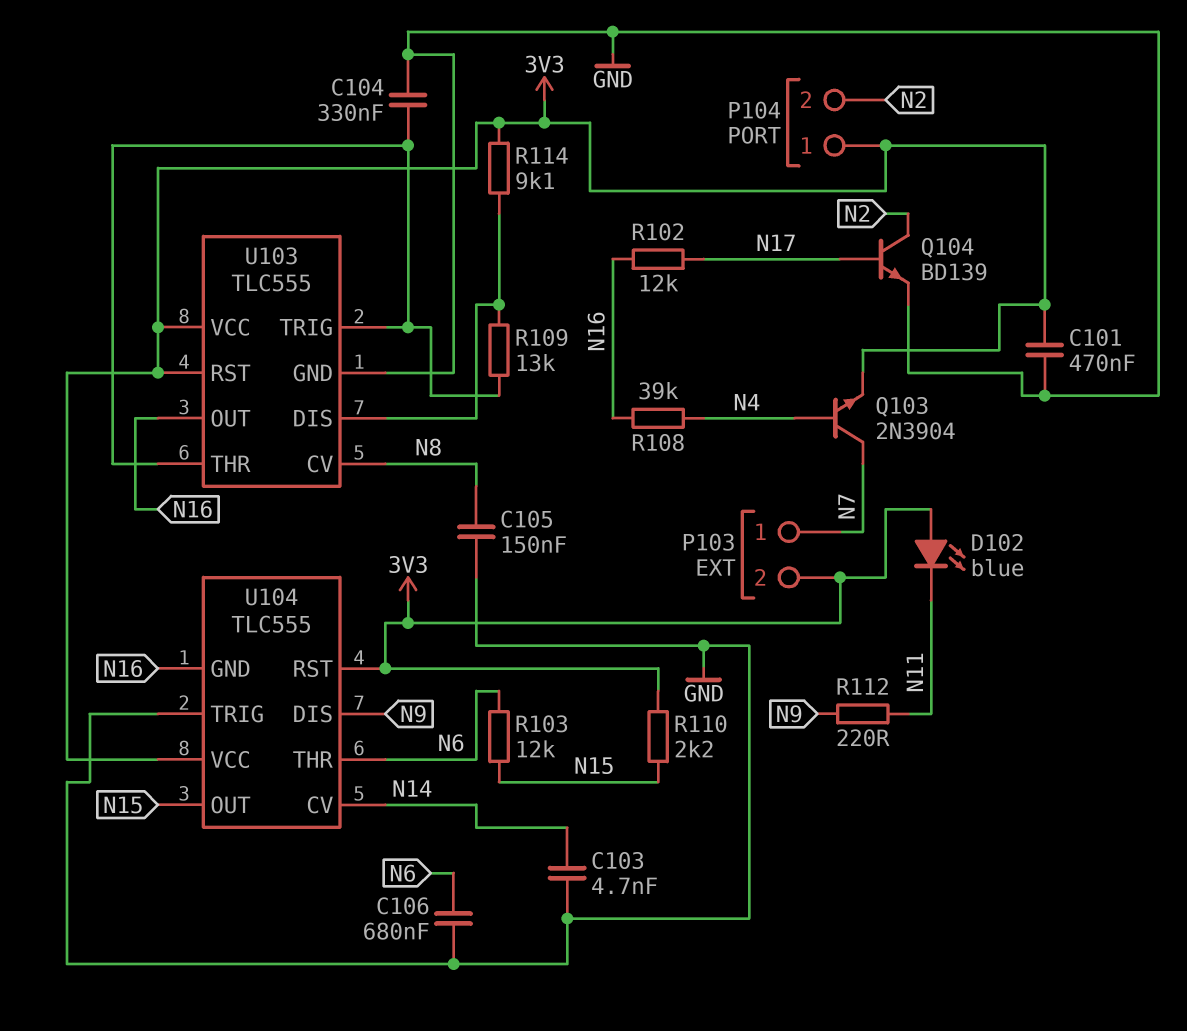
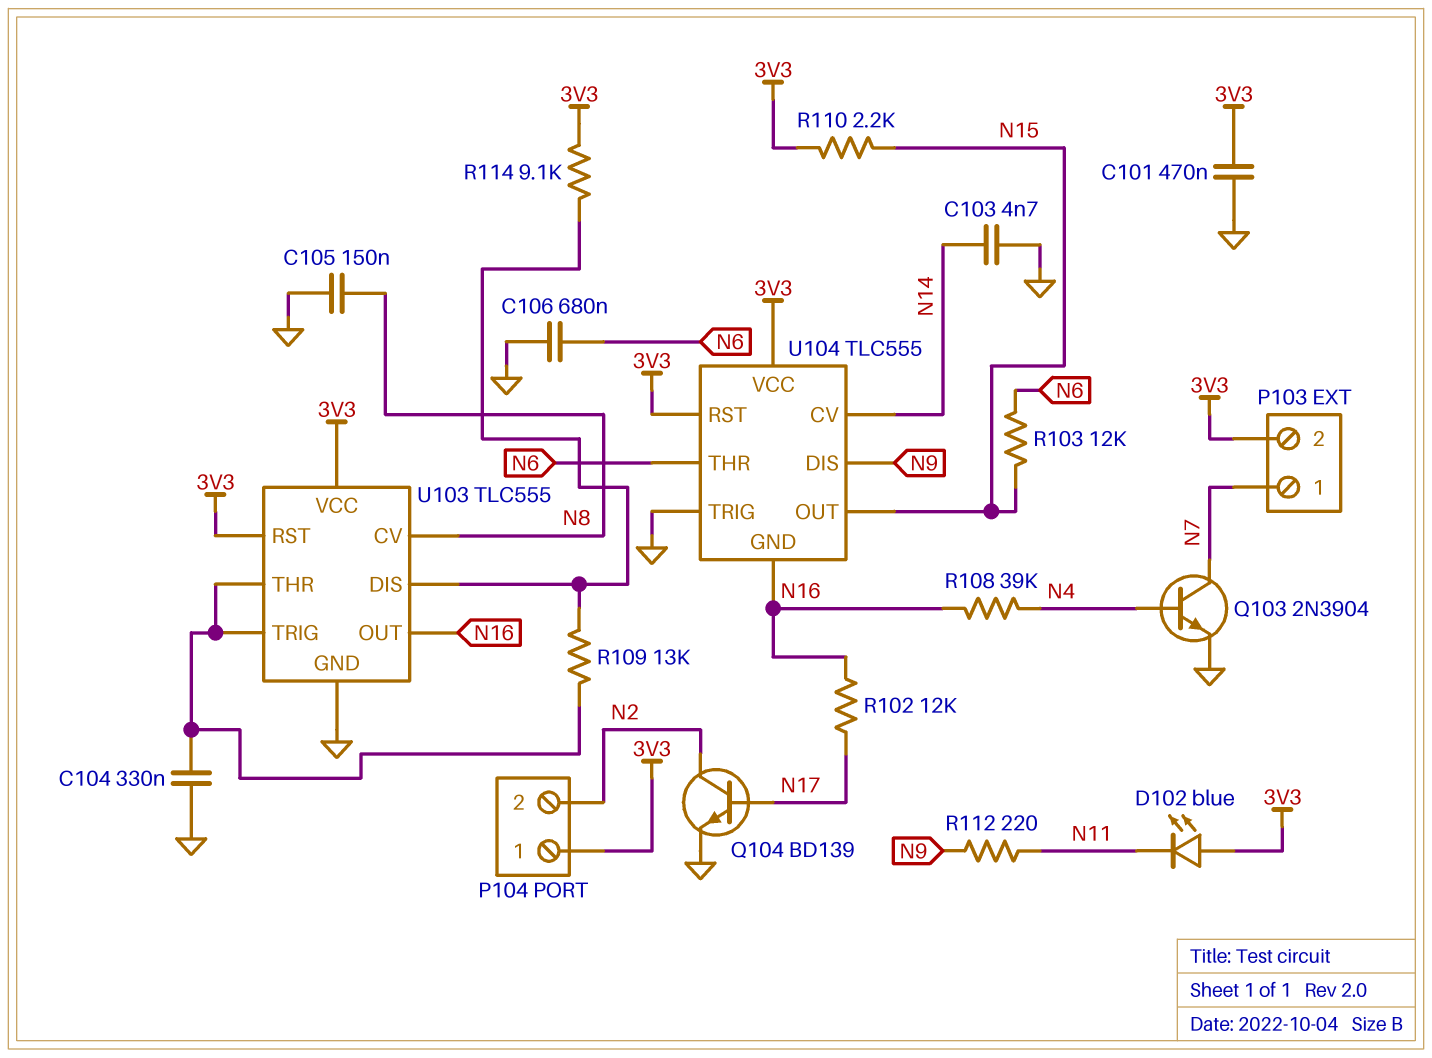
Q103: NPN 2N3904 (B N4, C N7, E 3V3) -> NPN 2N3904 (B N4, C N7, E GND)

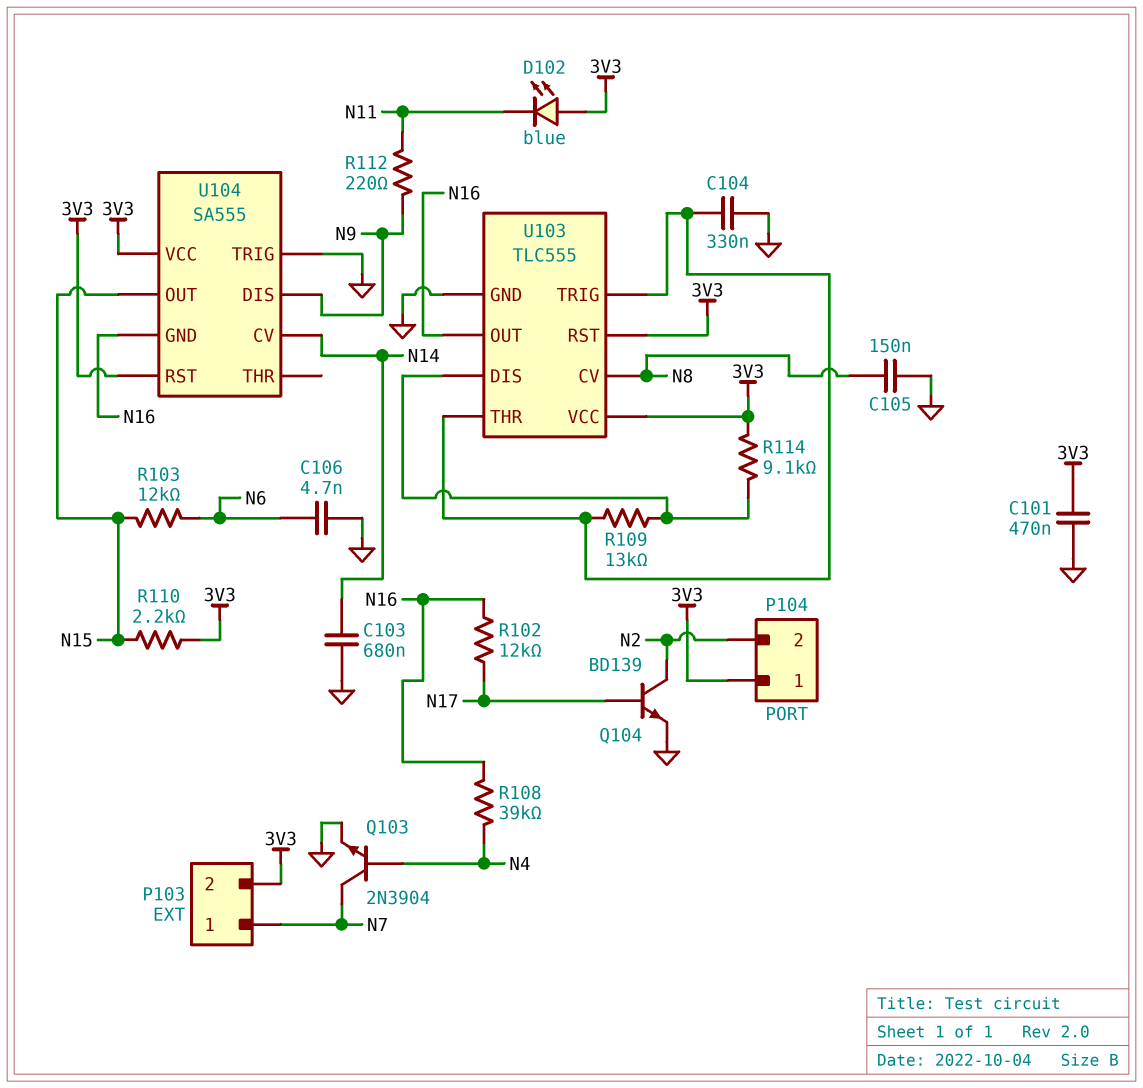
C103: 4.7nF (GND, N14) -> 680nF (GND, N14)
C106: 680nF (GND, N6) -> 4.7nF (GND, N6)
U104: TLC555 -> SA555
U104 pin THR: N6 -> none

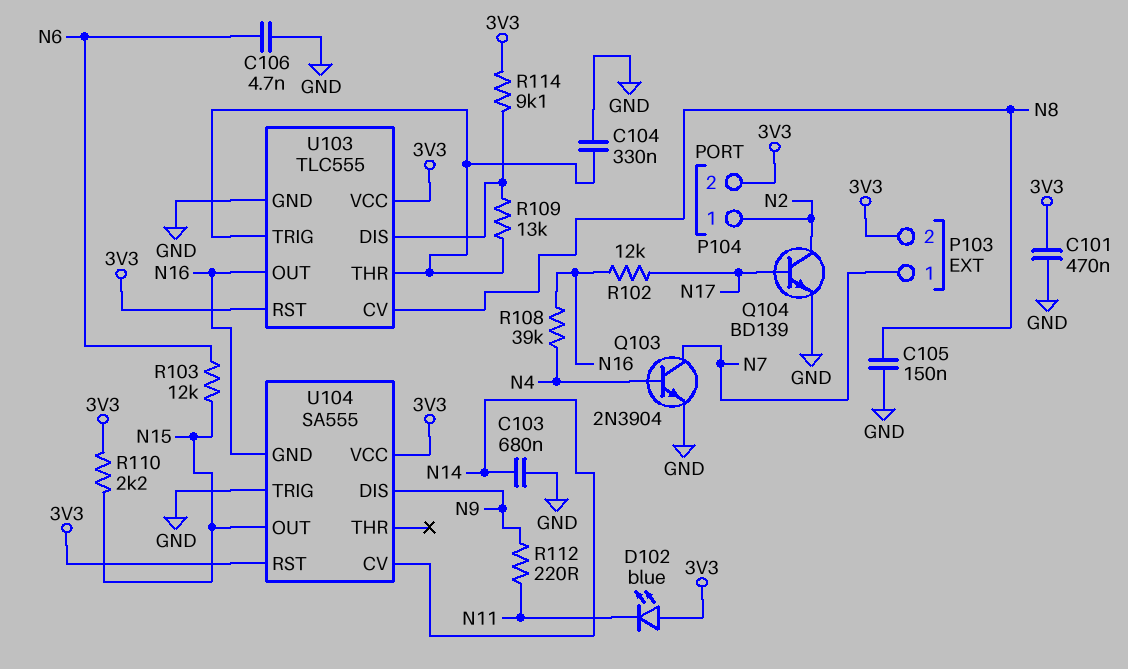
P104 pin 1: 3V3 -> N2
P104 pin 2: N2 -> 3V3

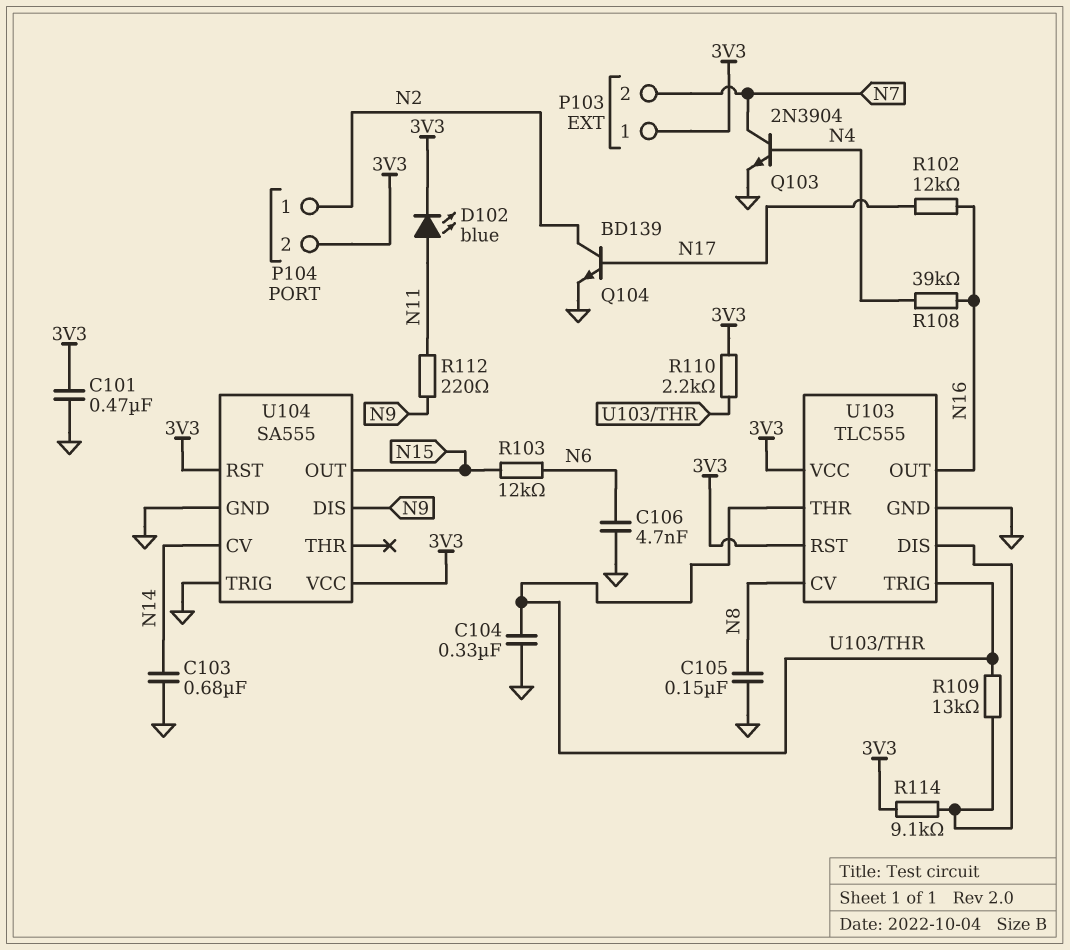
D102: LED blue (A 3V3, K N11) -> LED blue (A N11, K 3V3)
P103 pin 1: N7 -> 3V3
P103 pin 2: 3V3 -> N7
R110: 2.2k (3V3, N15) -> 2.2k (3V3, U103/THR)
U104 pin GND: N16 -> GND

